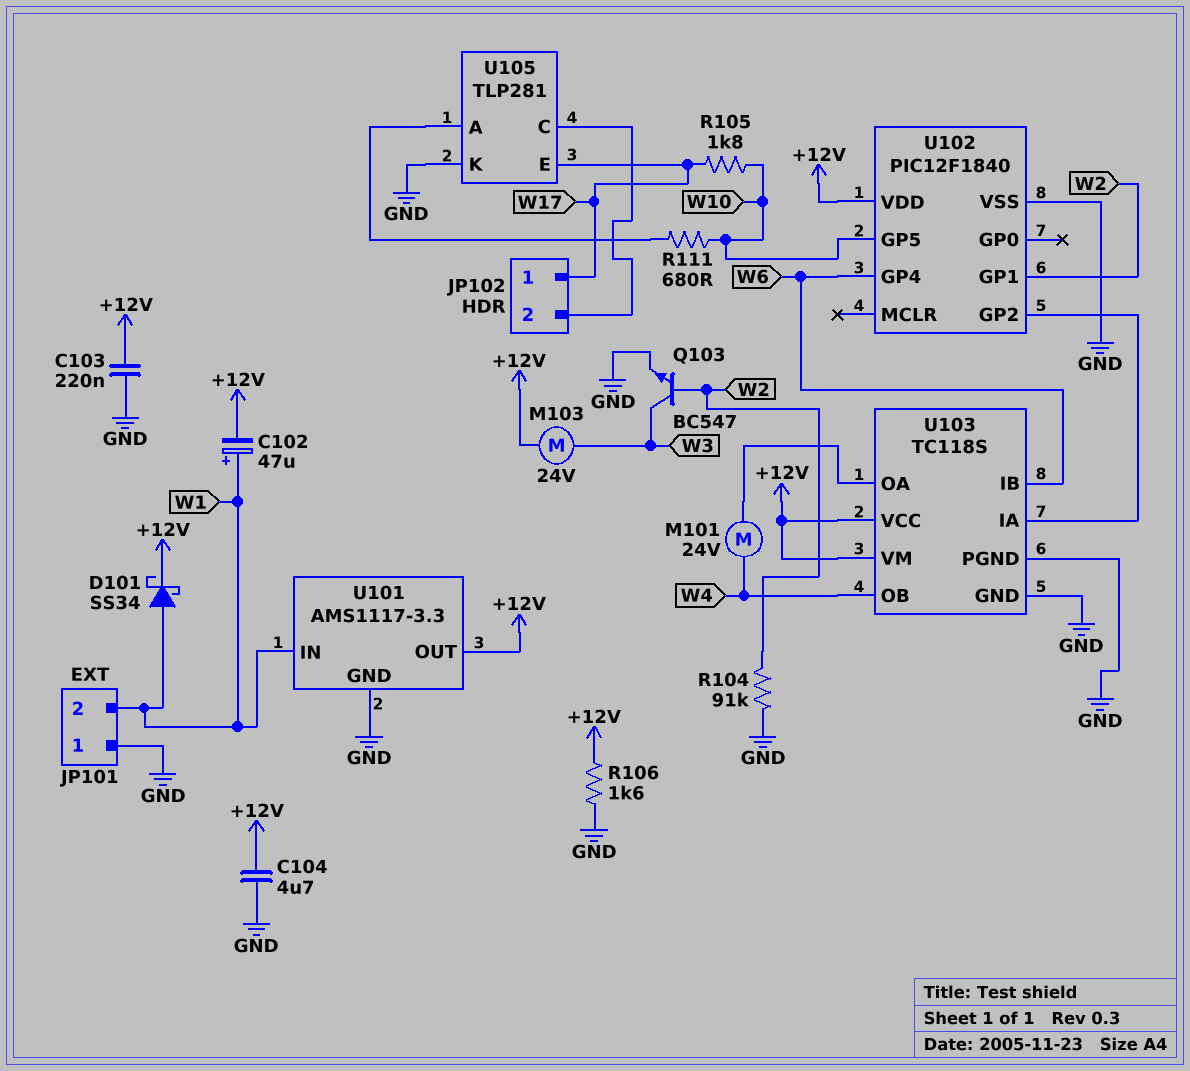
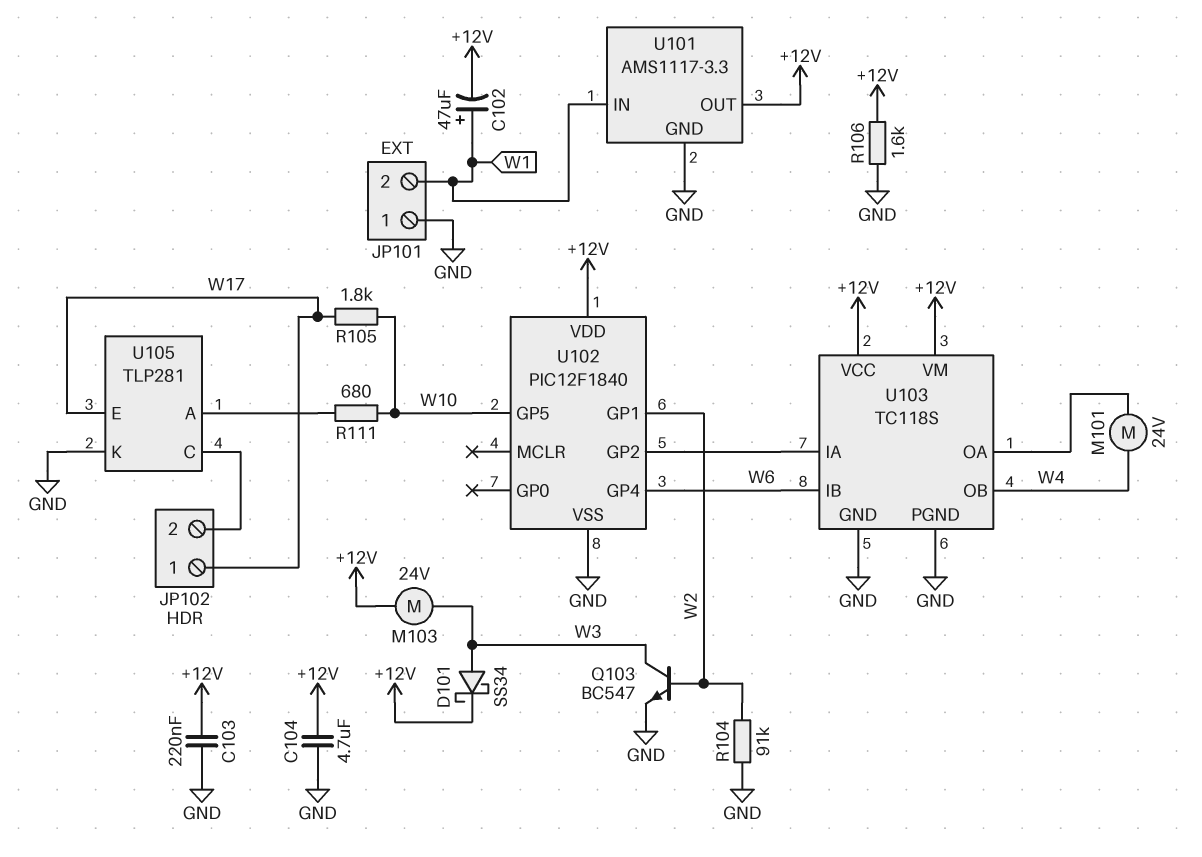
D101: schottky SS34 (A W1, K +12V) -> schottky SS34 (A W3, K +12V)

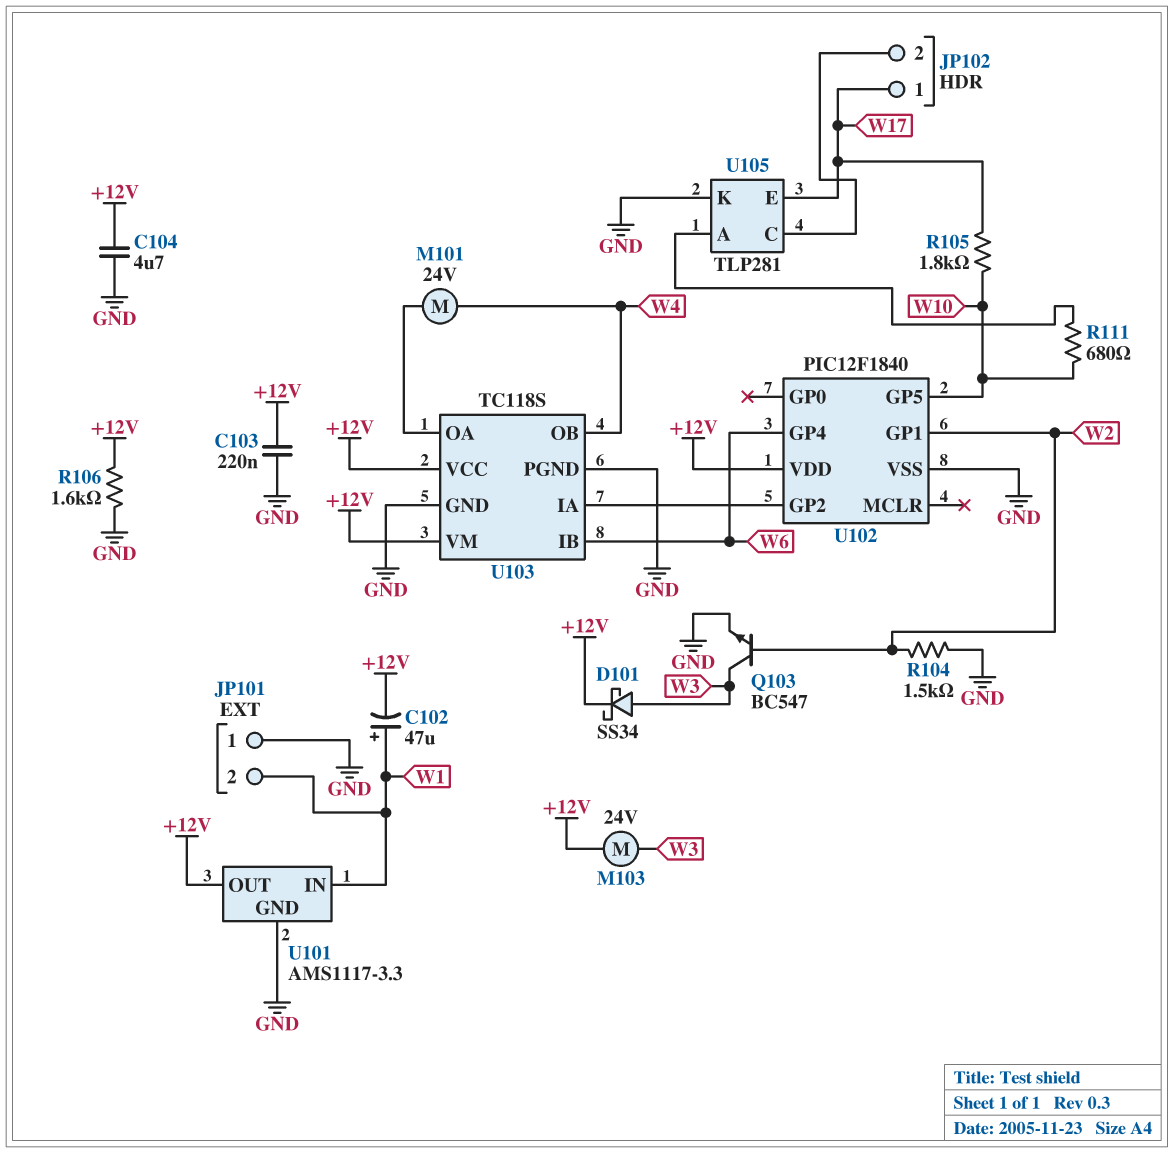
R104: 91k (GND, W2) -> 1.5k (GND, W2)

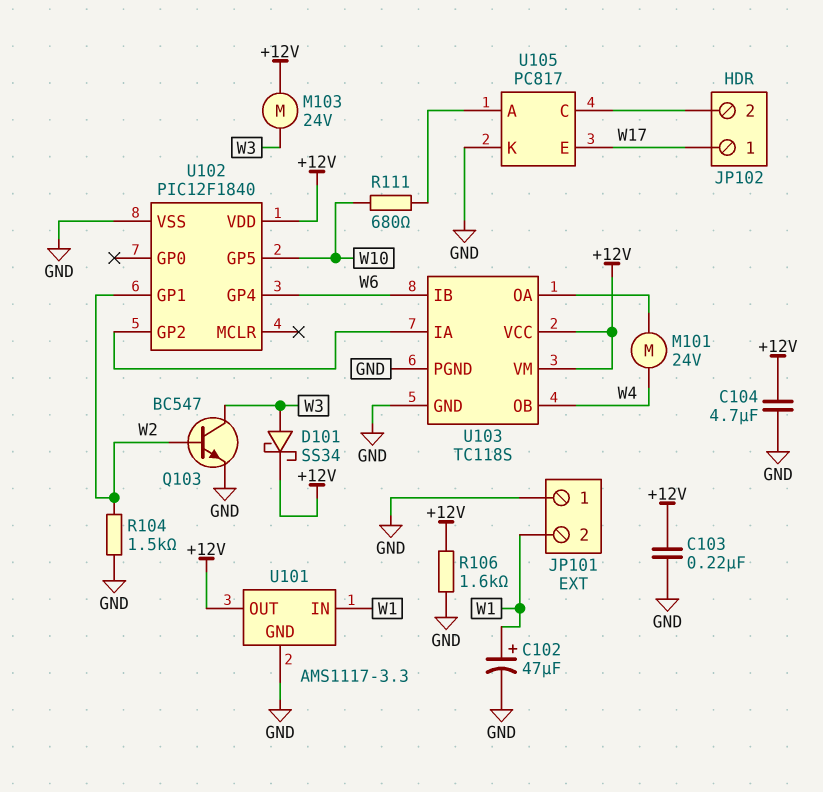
C102: 47uF (plus W1, minus +12V) -> 47uF (plus W1, minus GND)
R105: 1.8k (W10, W17) -> none
U105: TLP281 -> PC817

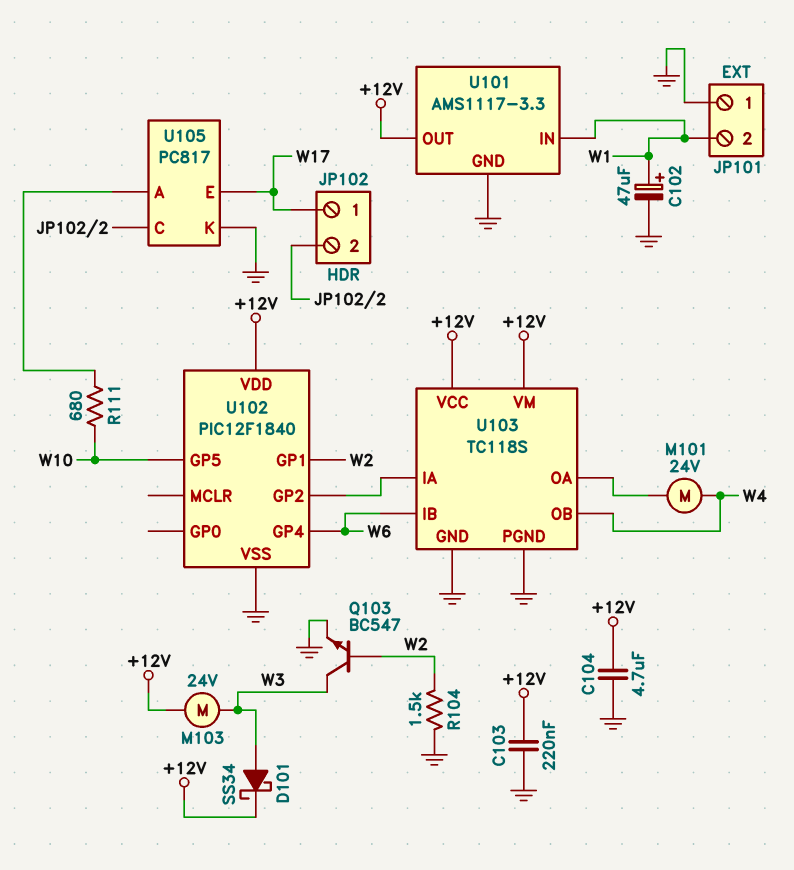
R106: 1.6k (+12V, GND) -> none

